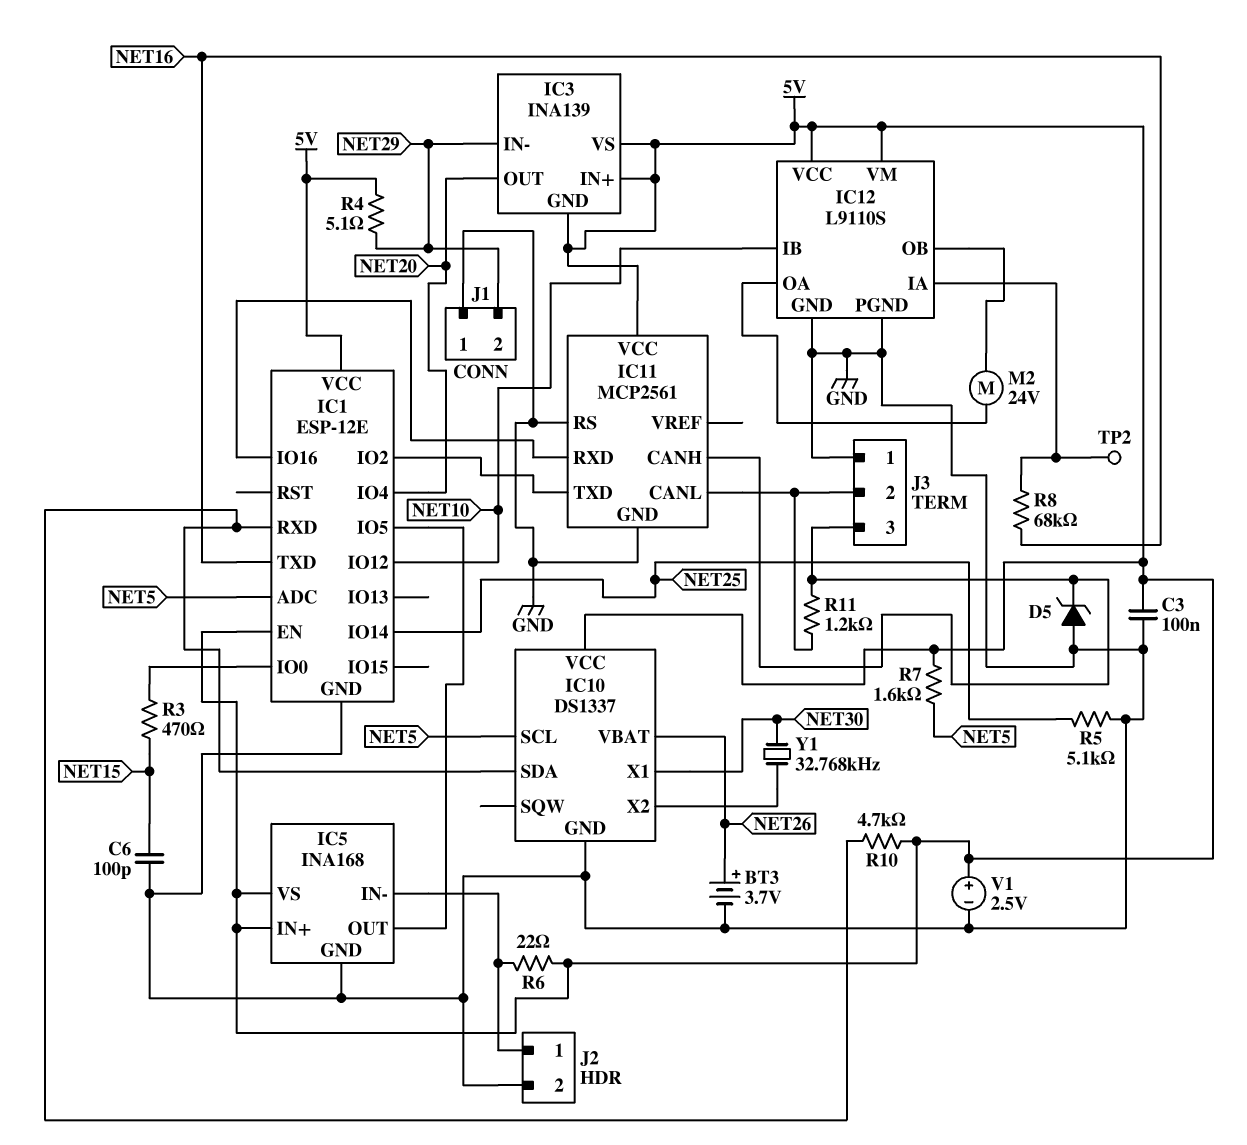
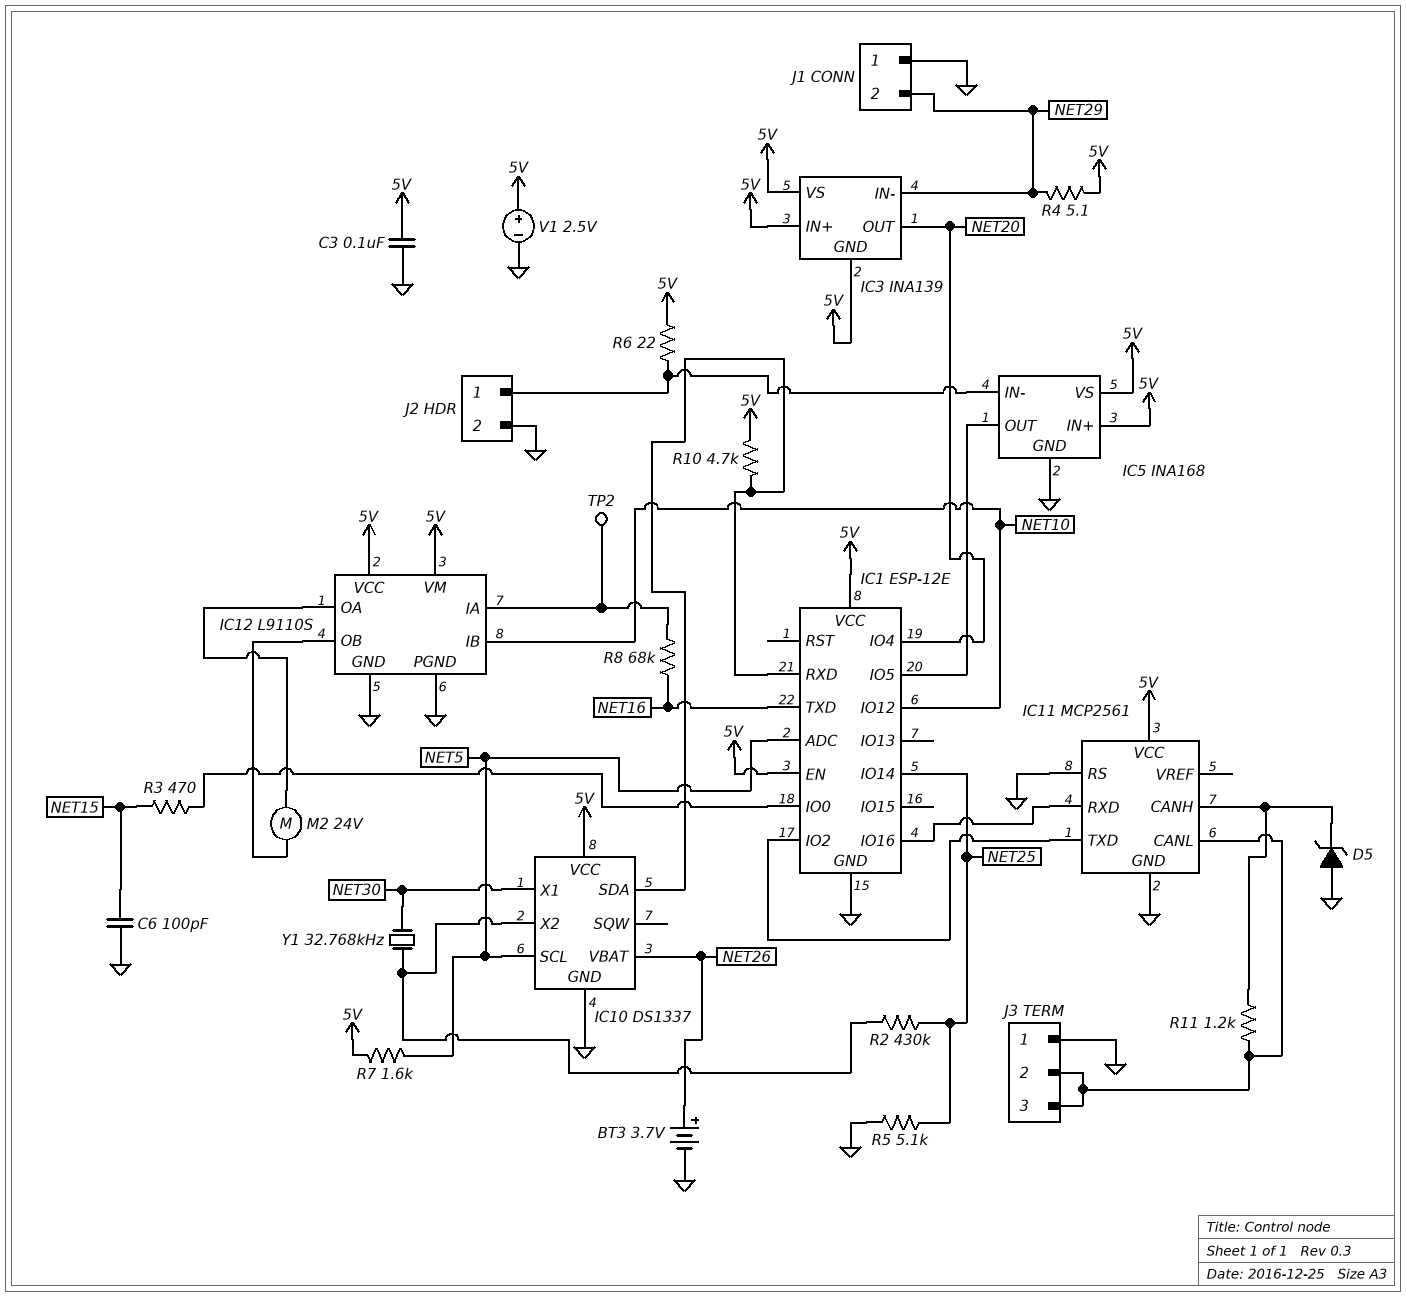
J3 pin 3: IC11/CANH -> IC11/CANL
R2: none -> 430k (IC10/X2, NET25)

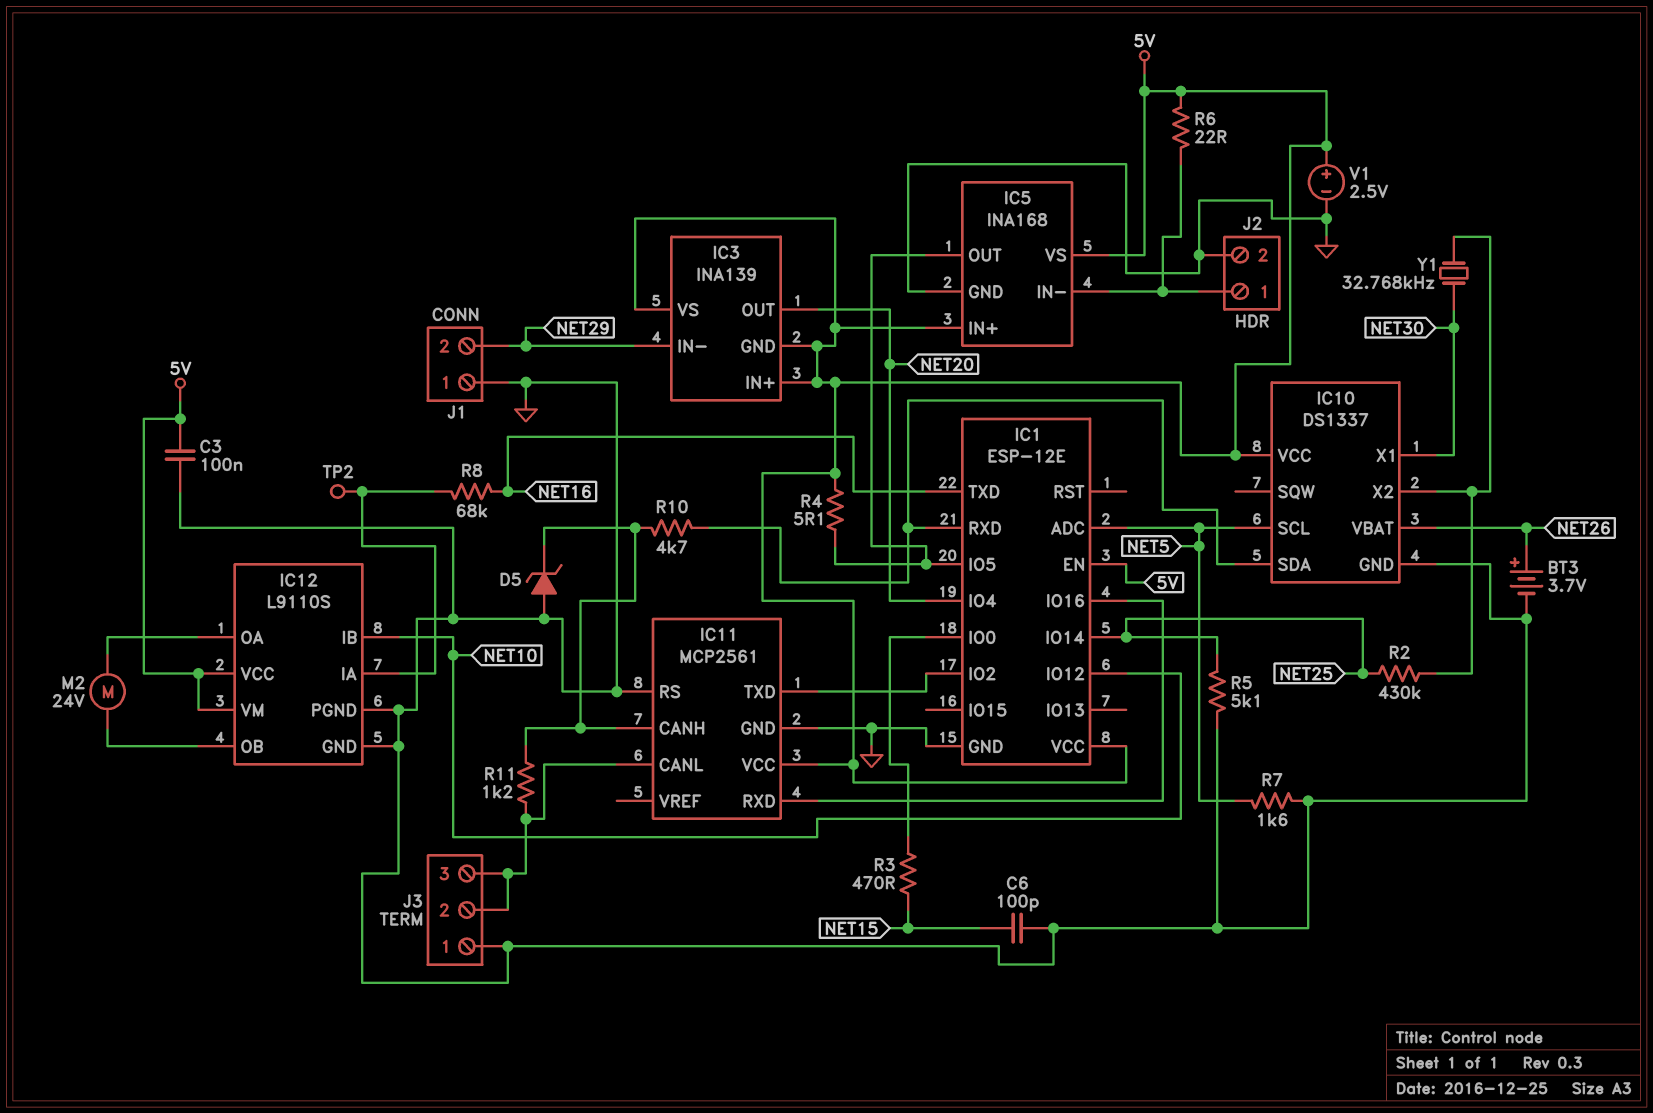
R4: 5.1 (5V, NET29) -> 5.1 (5V, IC1/IO5)
R7: 1.6k (5V, NET5) -> 1.6k (GND, NET5)
R10: 4.7k (5V, IC1/RXD) -> 4.7k (IC1/RXD, IC11/CANH)

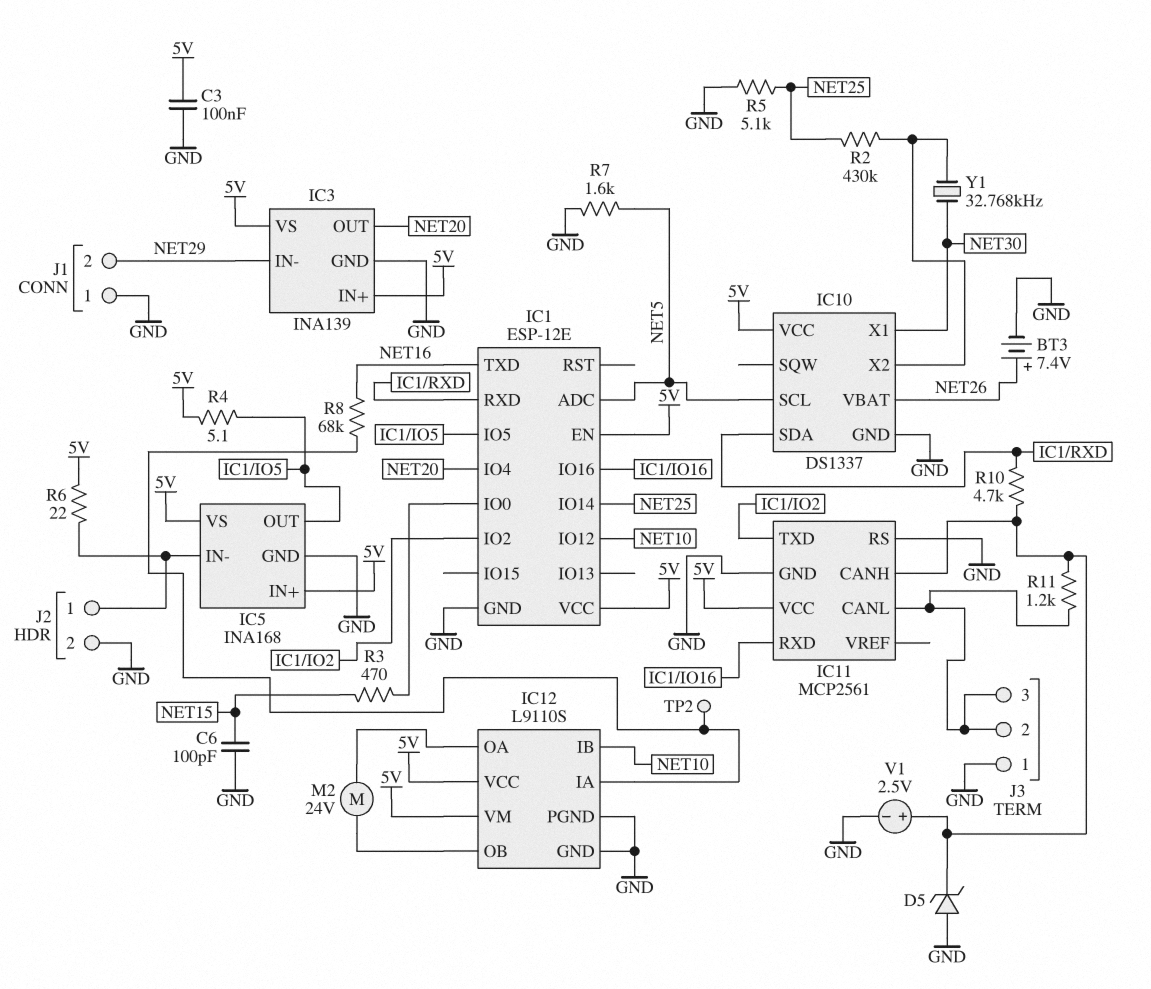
BT3: 3.7V (plus NET26, minus GND) -> 7.4V (plus NET26, minus GND)
IC3 pin GND: 5V -> GND
V1: 2.5V (plus 5V, minus GND) -> 2.5V (plus IC11/CANH, minus GND)

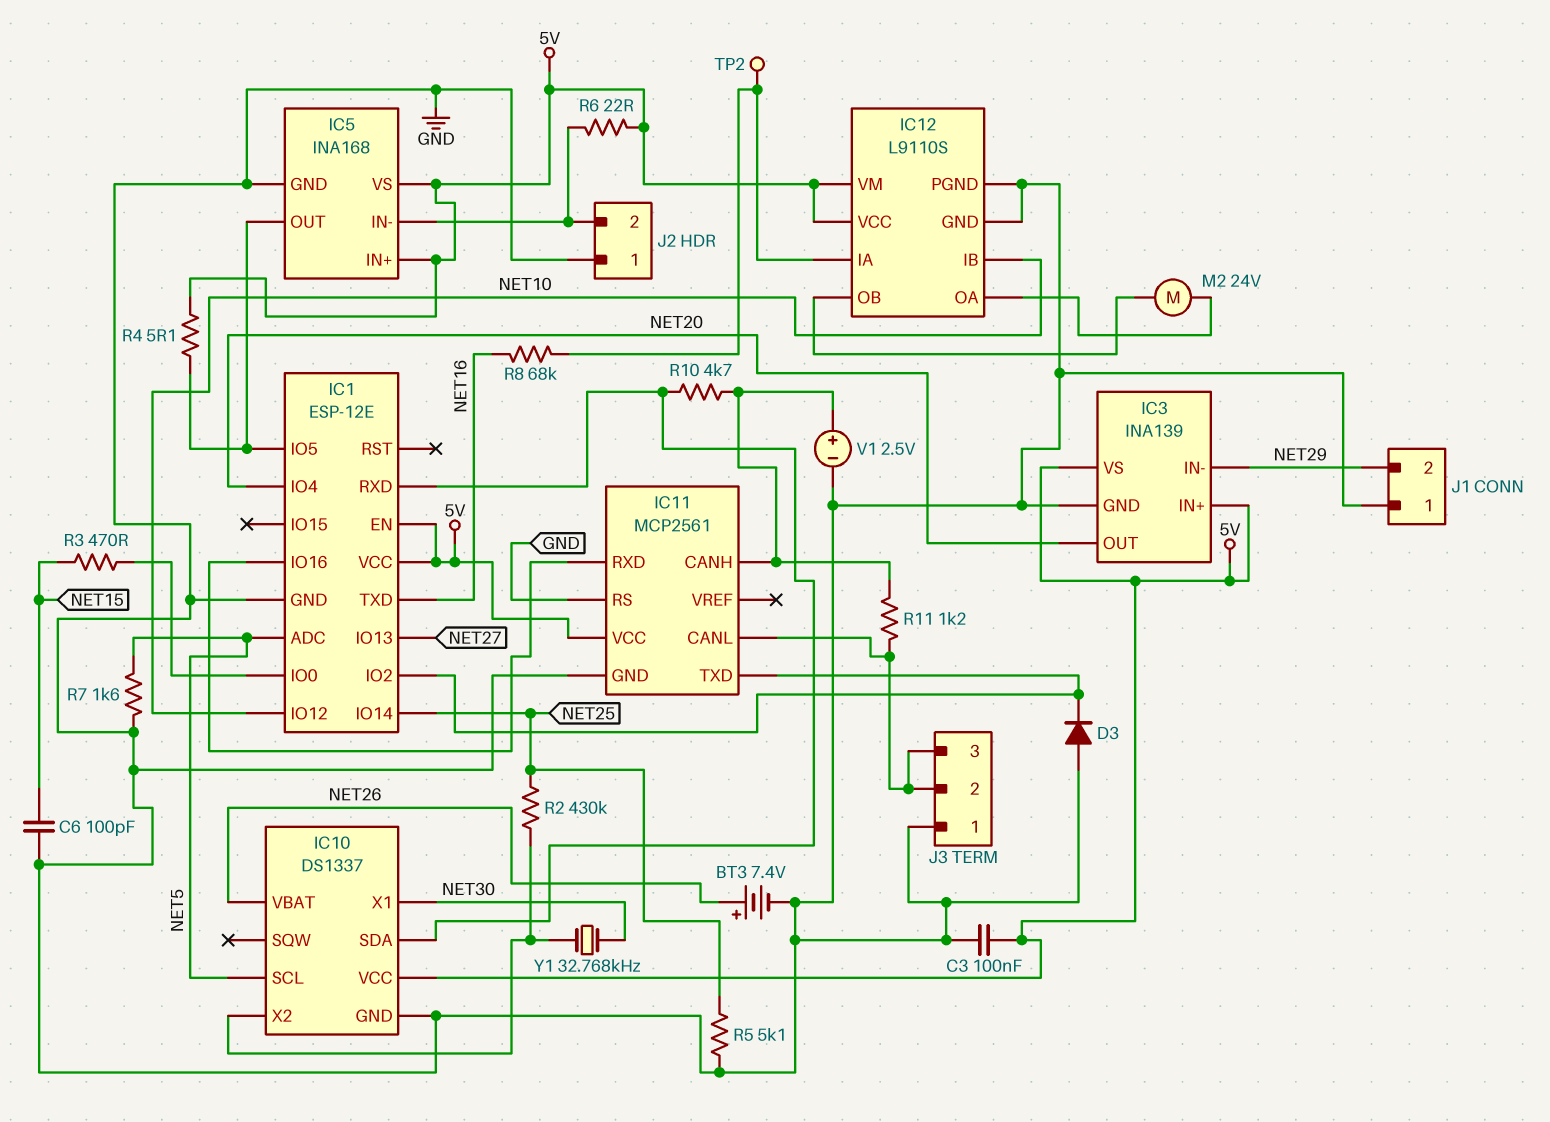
D3: none -> diode (A GND, K IC1/IO2)
D5: zener (A GND, K IC11/CANH) -> none
IC1 pin IO13: none -> NET27
J2 pin 1: IC5/IN- -> GND
J2 pin 2: GND -> IC5/IN-

